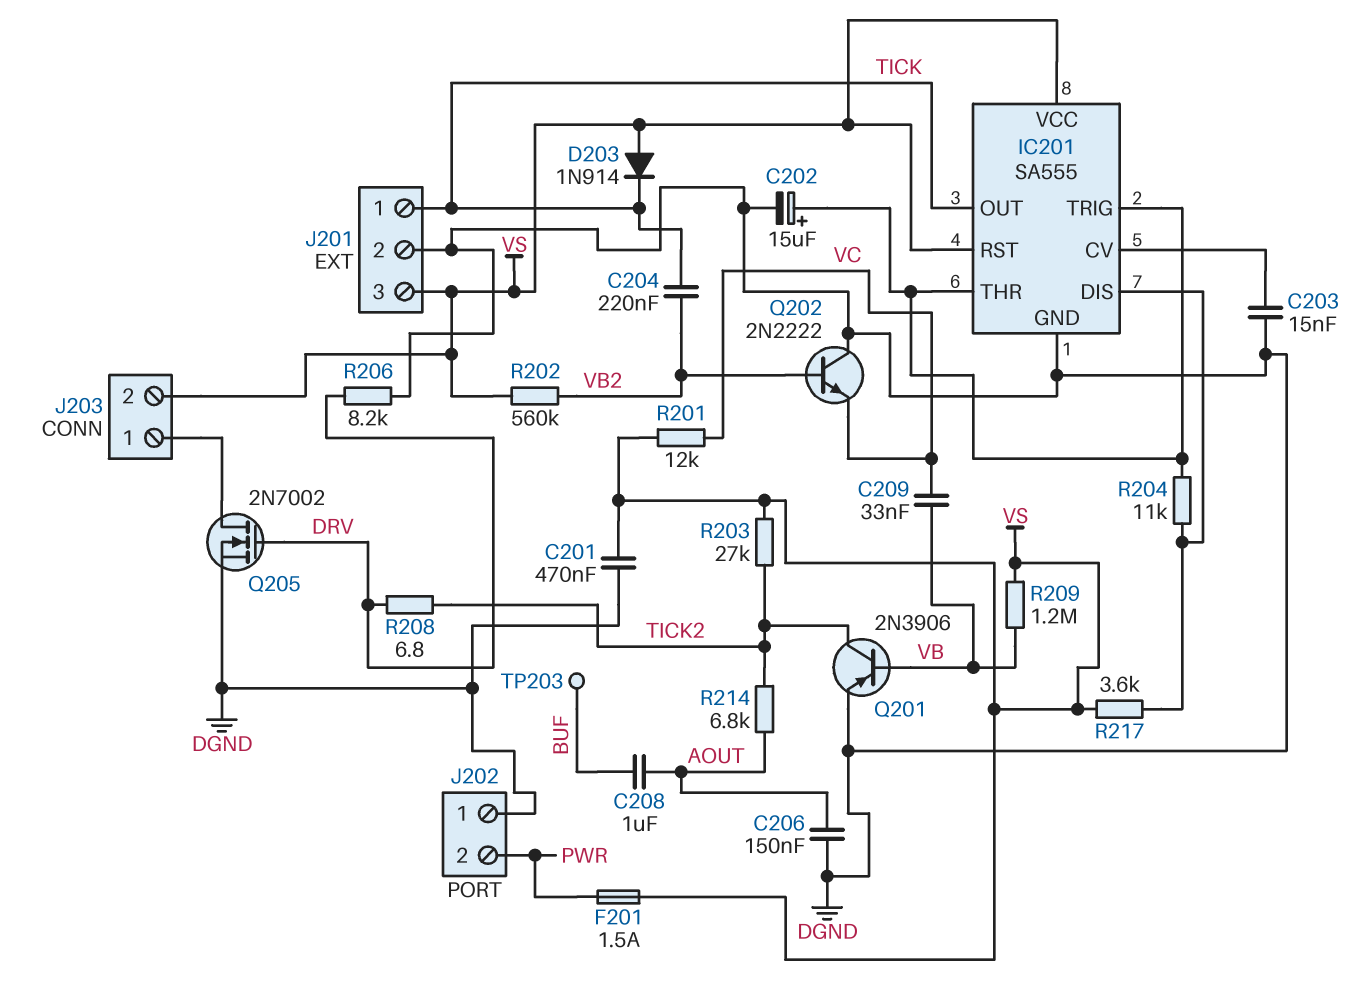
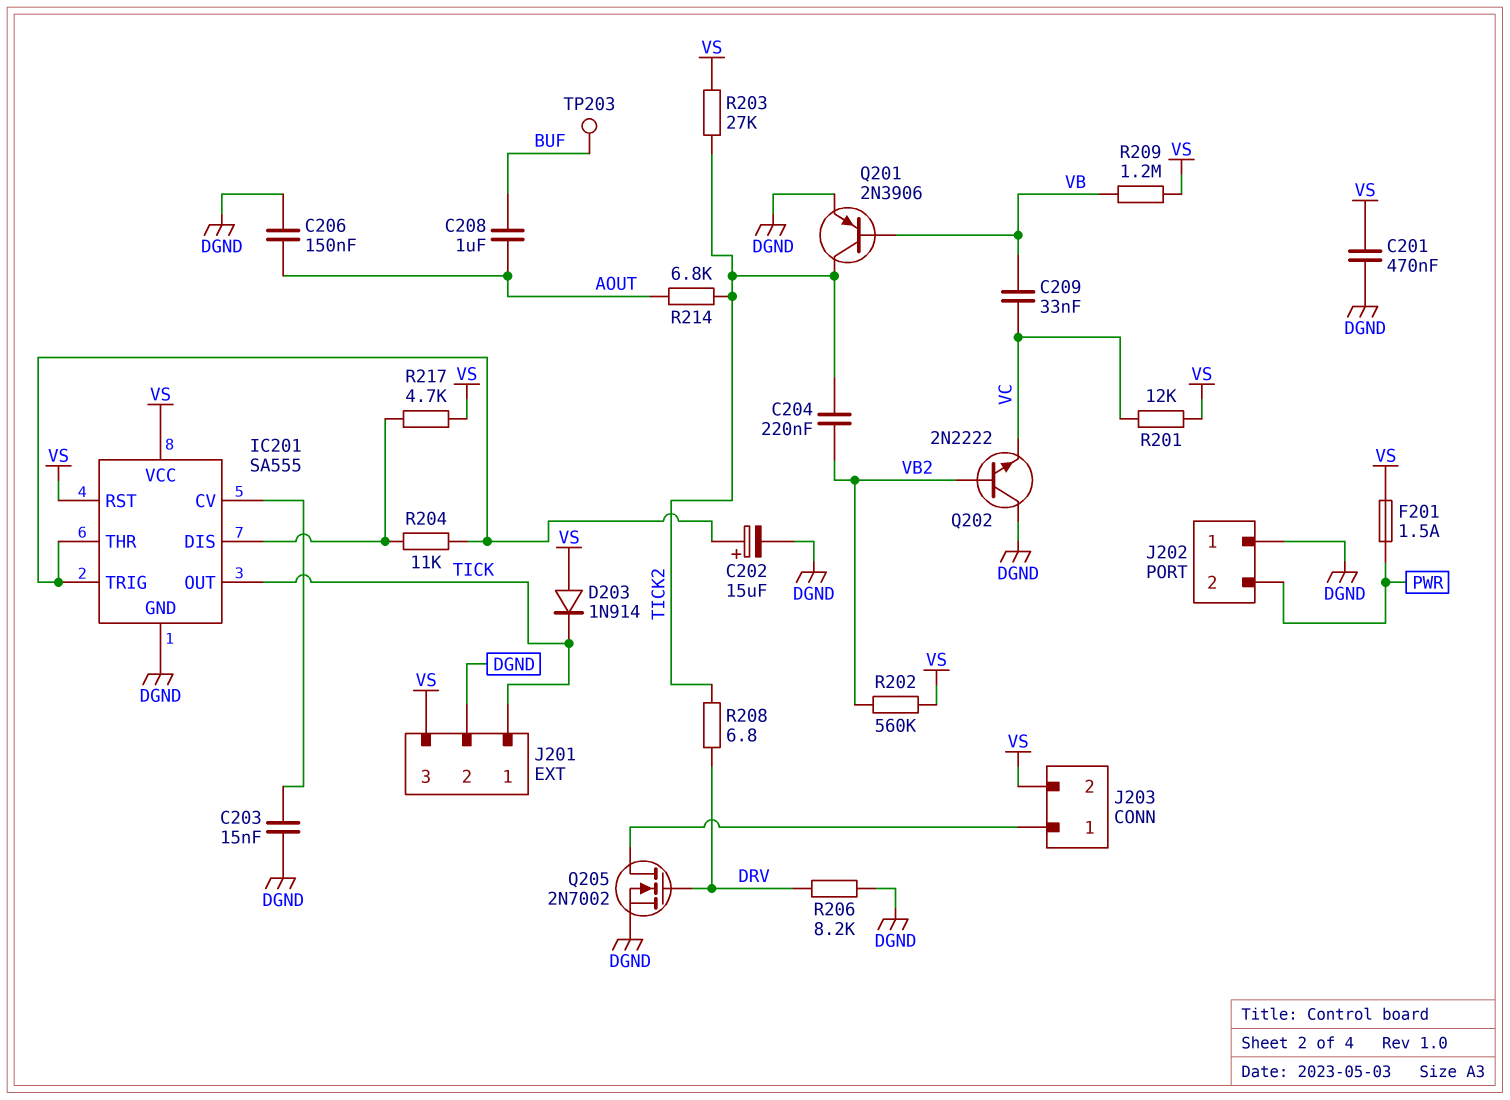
C204: 220nF (TICK, VB2) -> 220nF (TICK2, VB2)
R217: 3.6k (IC201/DIS, VS) -> 4.7k (IC201/DIS, VS)

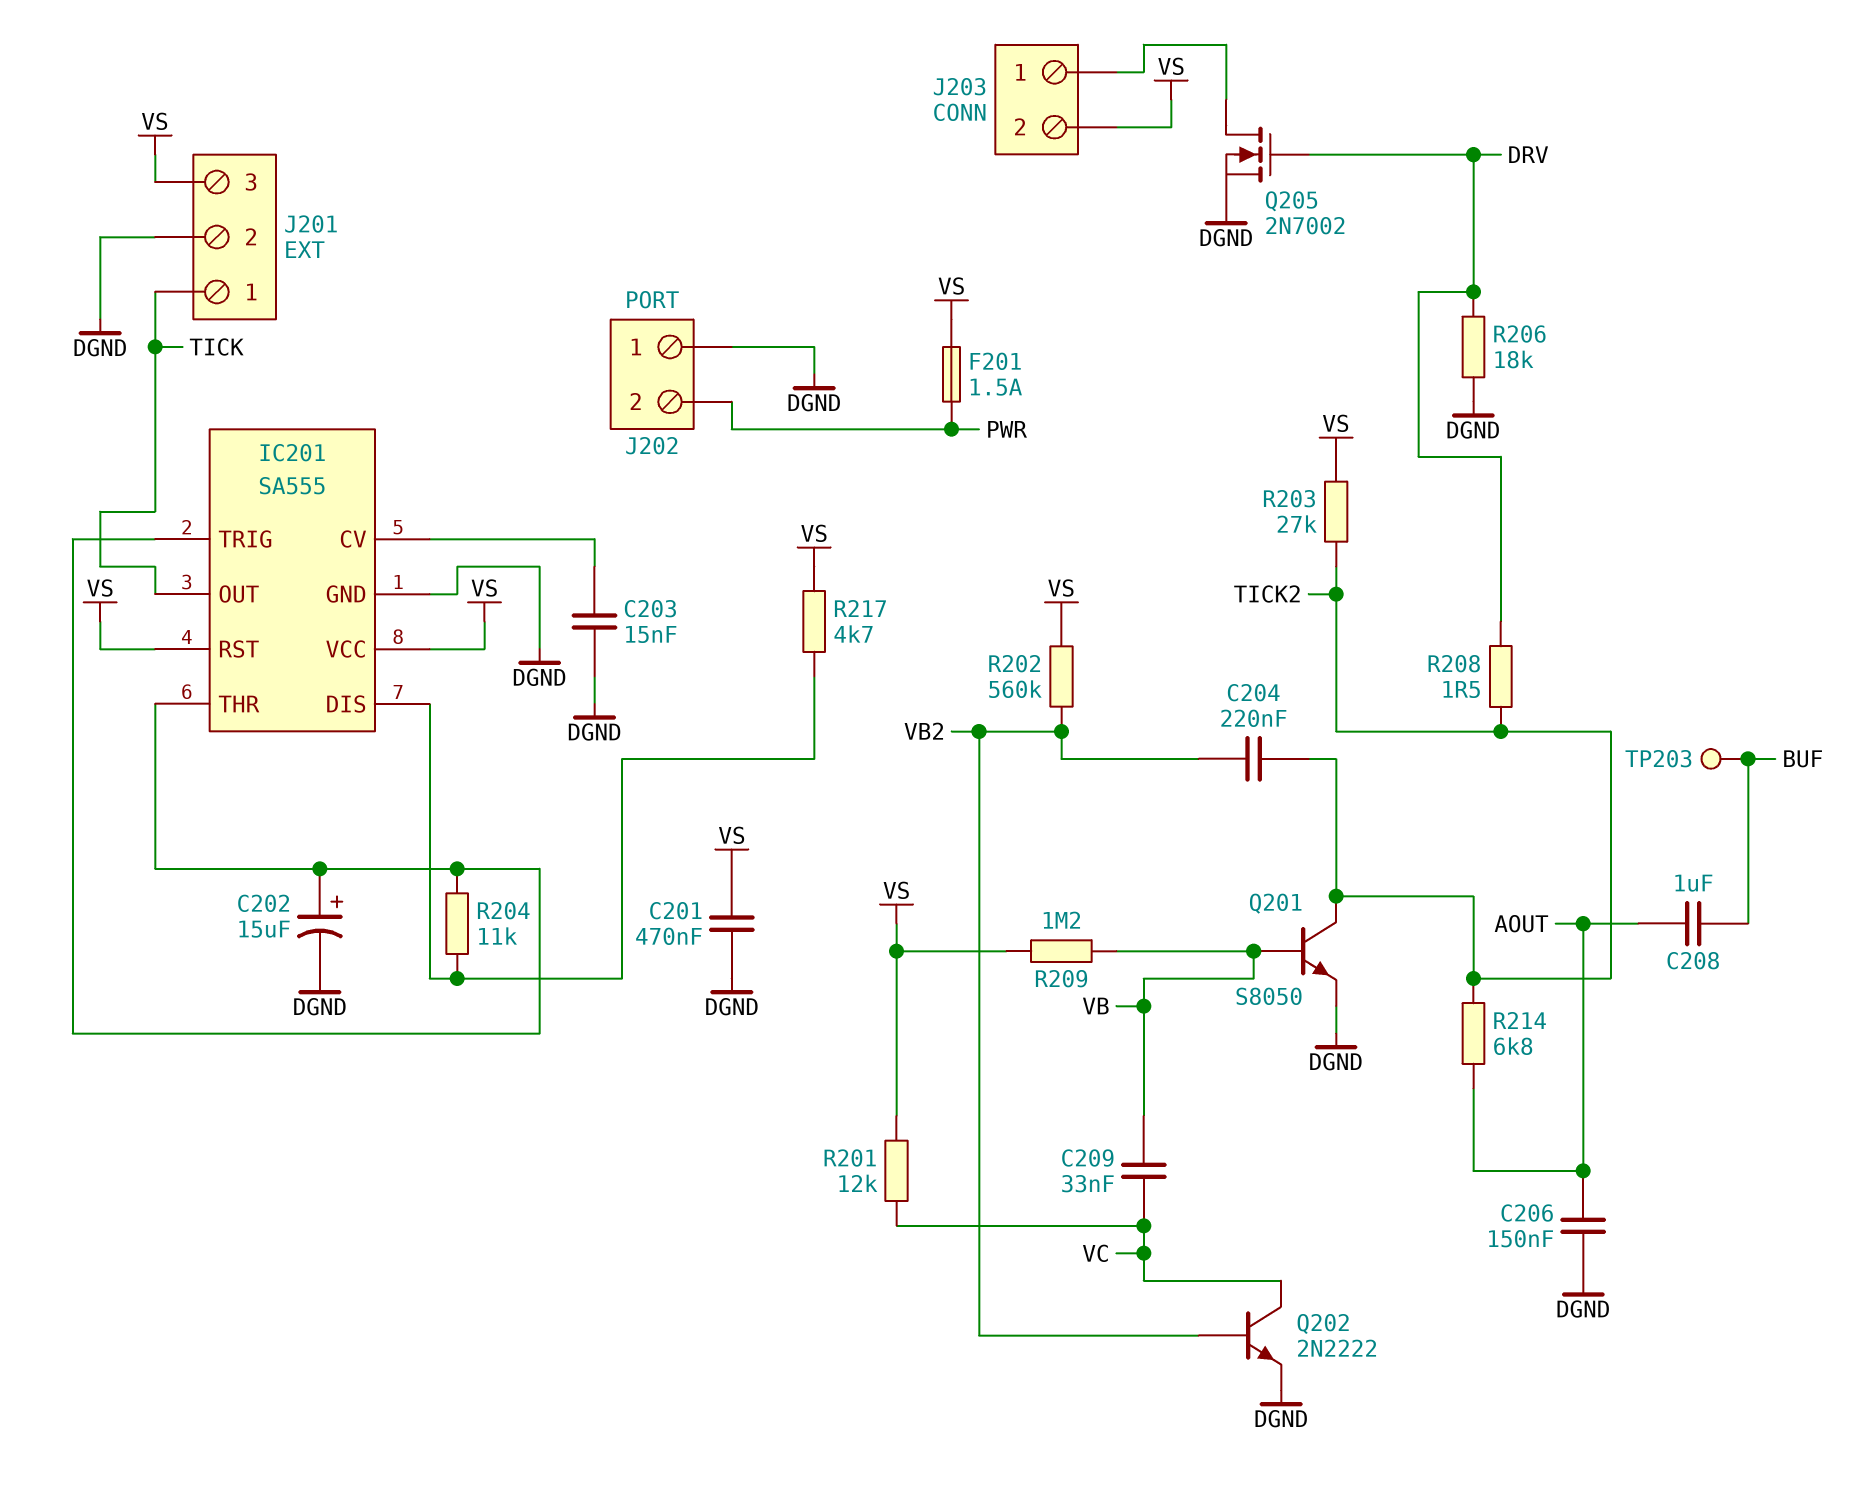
D203: diode 1N914 (A VS, K TICK) -> none
Q201: PNP 2N3906 (B VB, C TICK2, E DGND) -> NPN S8050 (B VB, C TICK2, E DGND)
Q202: NPN 2N2222 (B VB2, C DGND, E VC) -> NPN 2N2222 (B VB2, C VC, E DGND)
R206: 8.2k (DGND, DRV) -> 18k (DGND, DRV)
R208: 6.8 (DRV, TICK2) -> 1.5 (DRV, TICK2)

